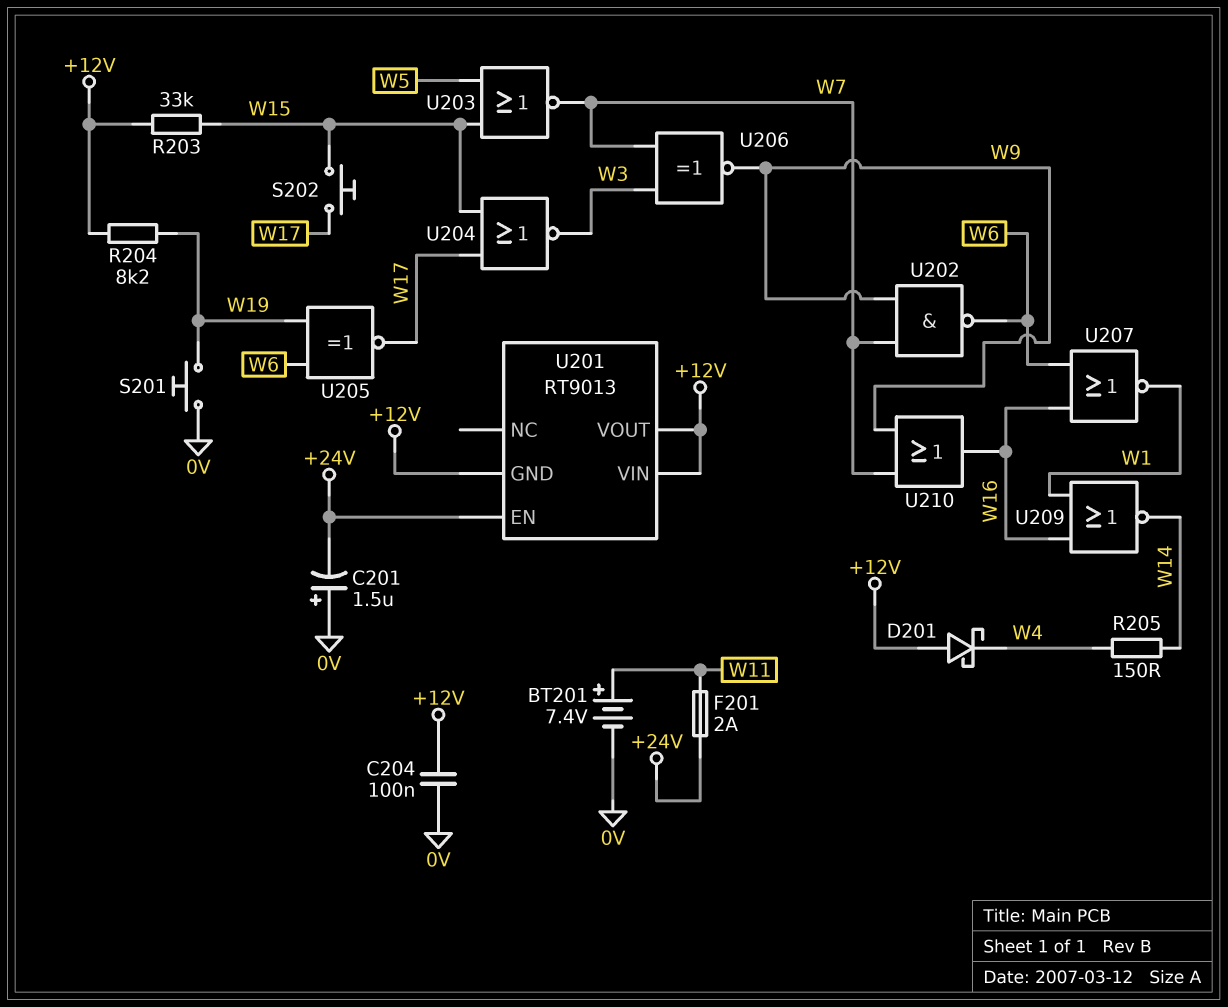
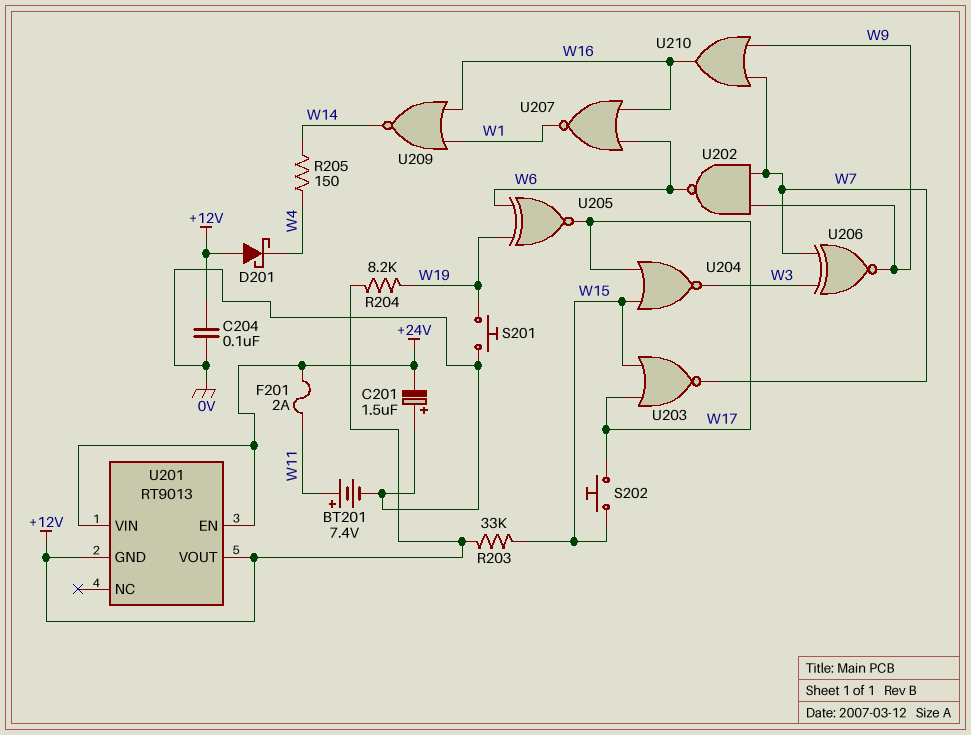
U201 pin VIN: +12V -> +24V
U203: NOR (in W5, in W15, out W7) -> NOR (in W15, in W17, out W7)

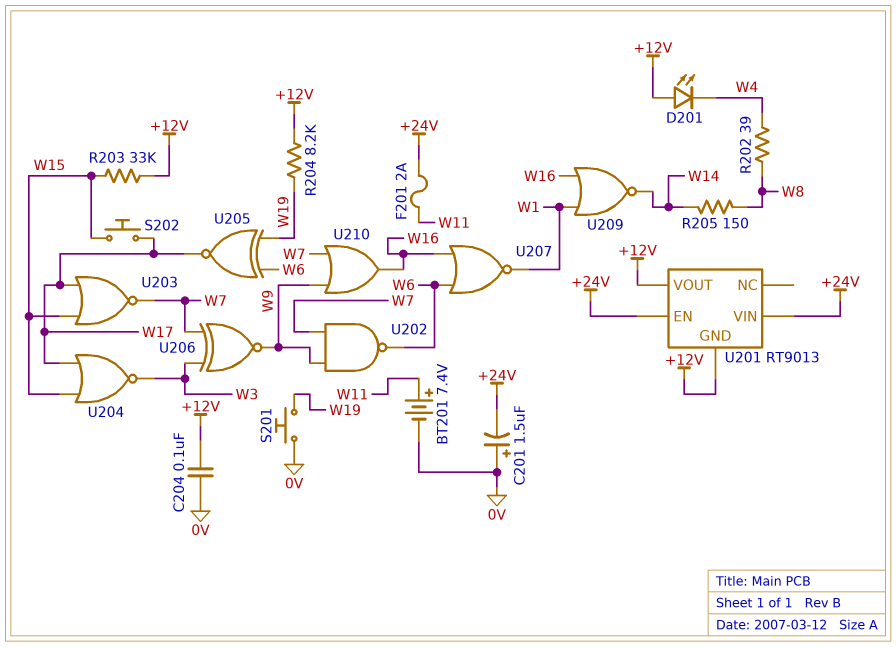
D201: schottky (A +12V, K W4) -> LED (A +12V, K W4)
R202: none -> 39 (W4, W8)
R205: 150 (W4, W14) -> 150 (W8, W14)

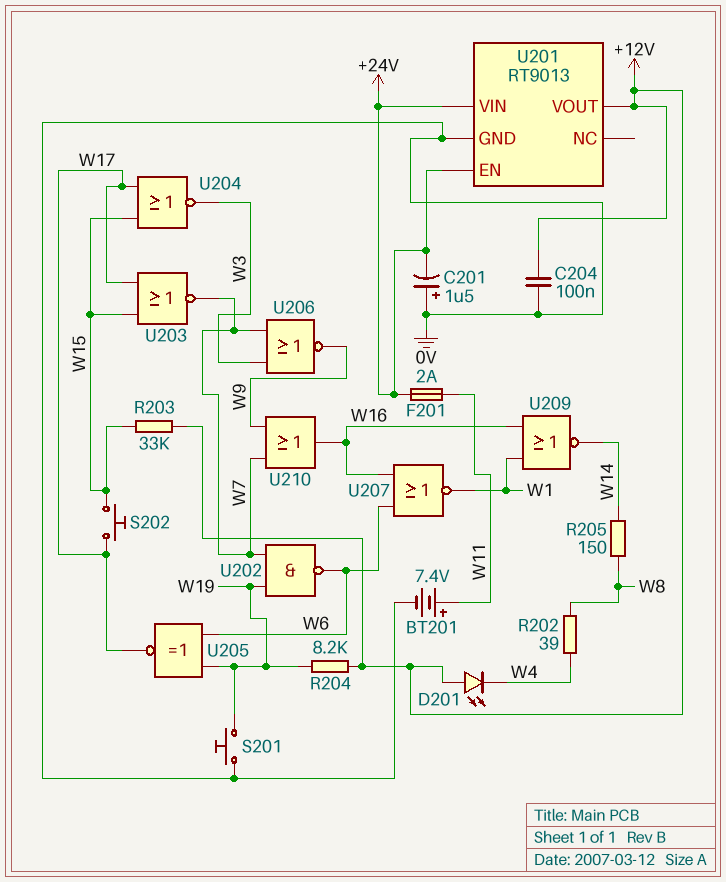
U201 pin GND: +12V -> 0V
U202: NAND (in W7, in W9, out W6) -> NAND (in W7, in W19, out W6)
U206: XNOR (in W3, in W7, out W9) -> NOR (in W3, in W7, out W9)

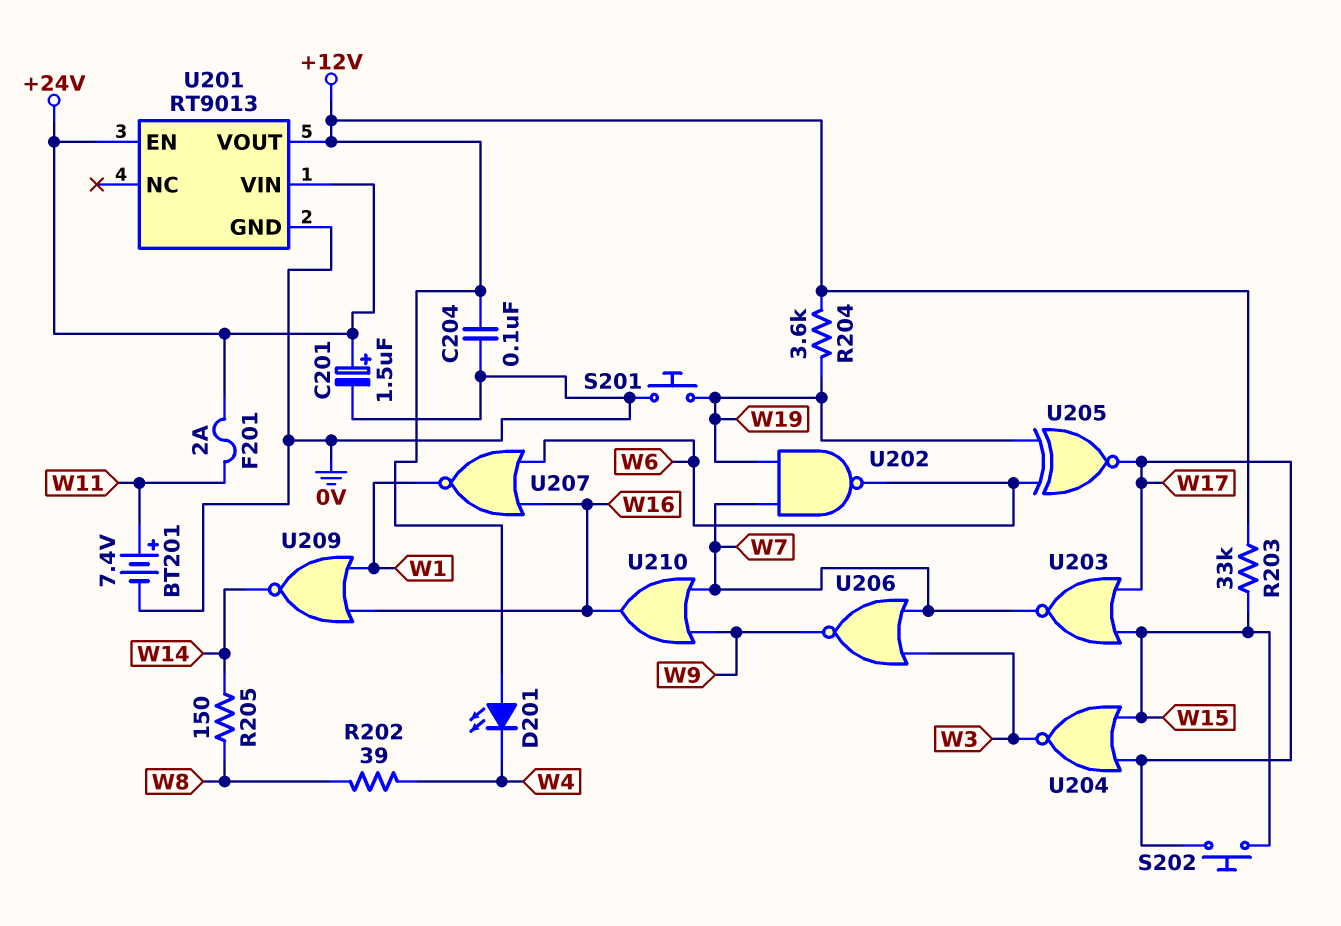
C201: 1.5uF (plus 0V, minus +24V) -> 1.5uF (plus +24V, minus 0V)
R204: 8.2k (+12V, W19) -> 3.6k (+12V, W19)

